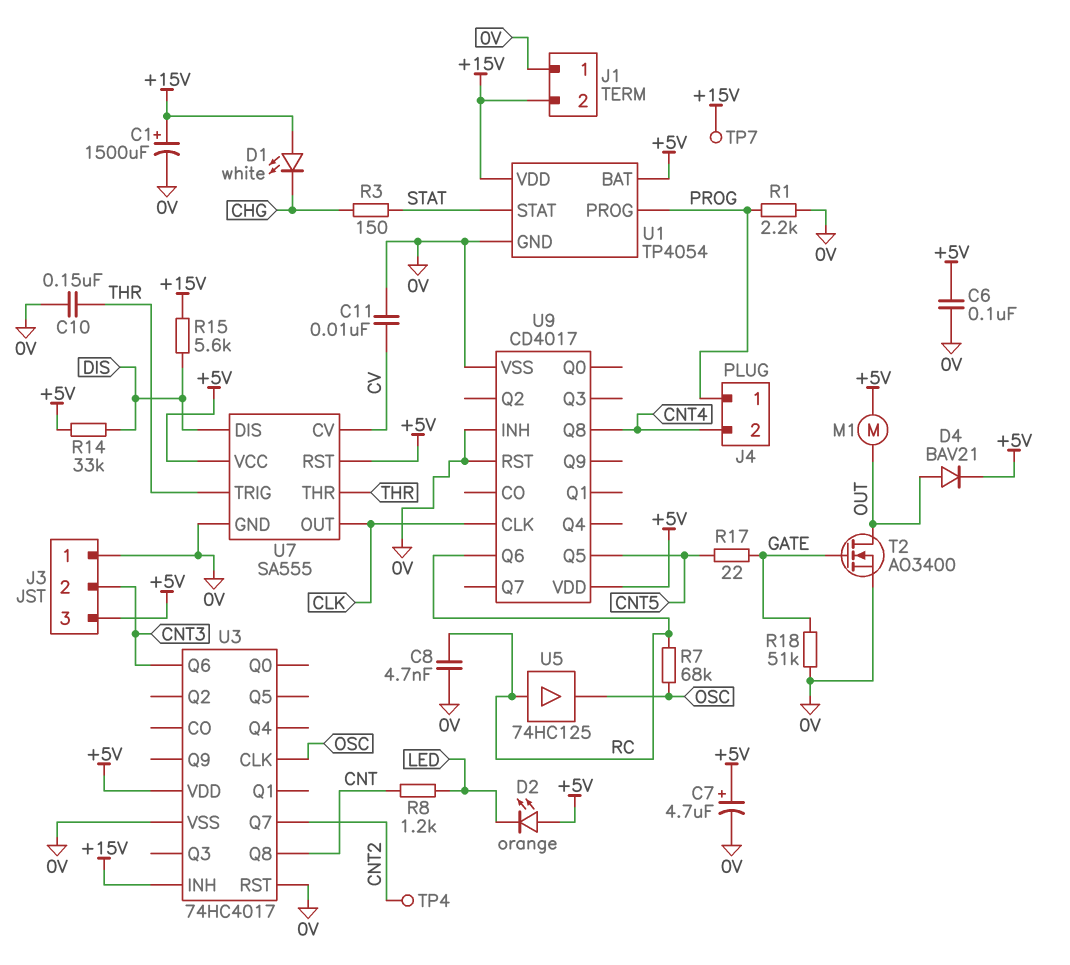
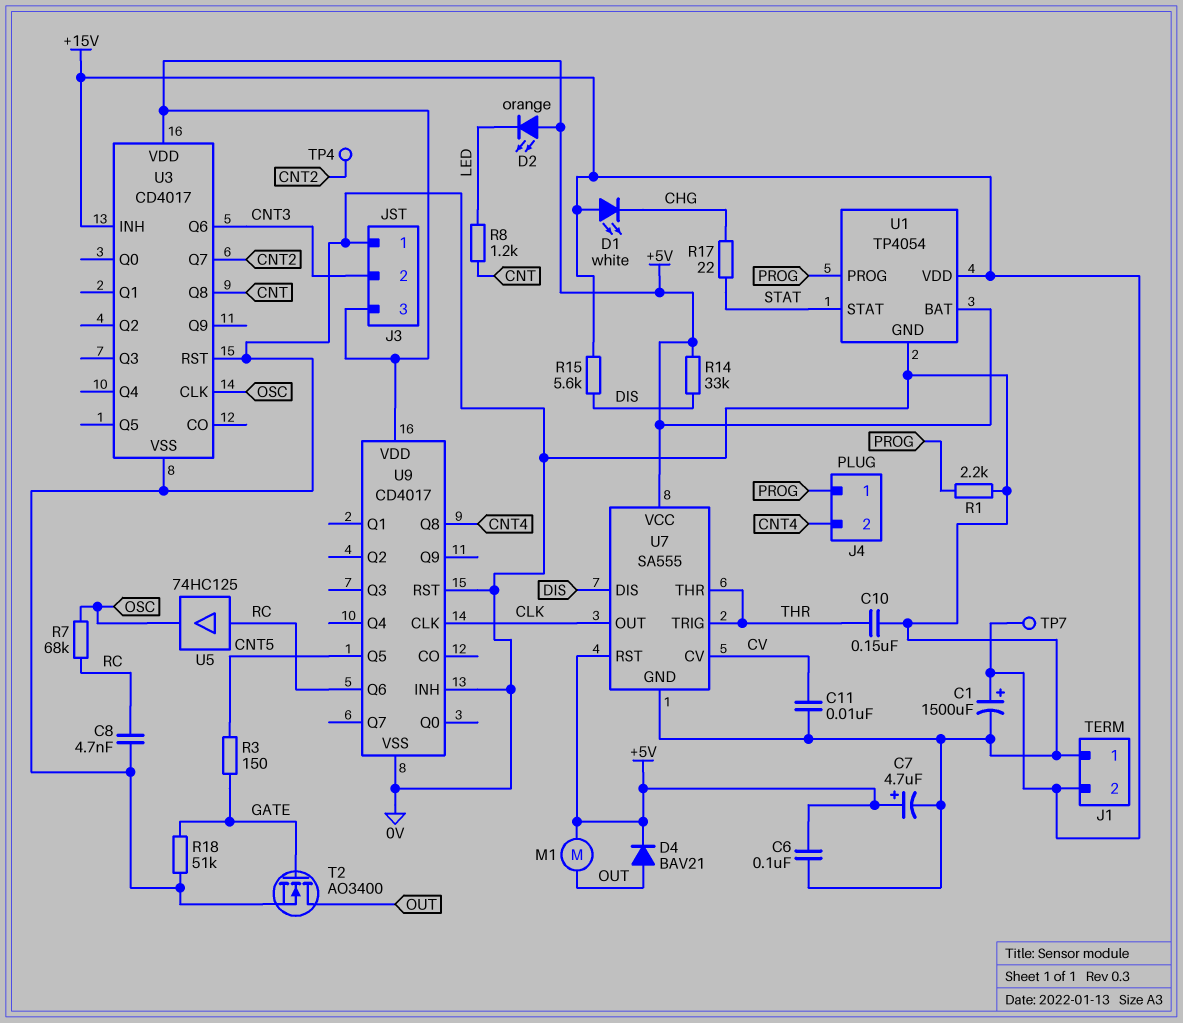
R3: 150 (CHG, STAT) -> 150 (CNT5, GATE)
R17: 22 (CNT5, GATE) -> 22 (CHG, STAT)
U3: 74HC4017 -> CD4017

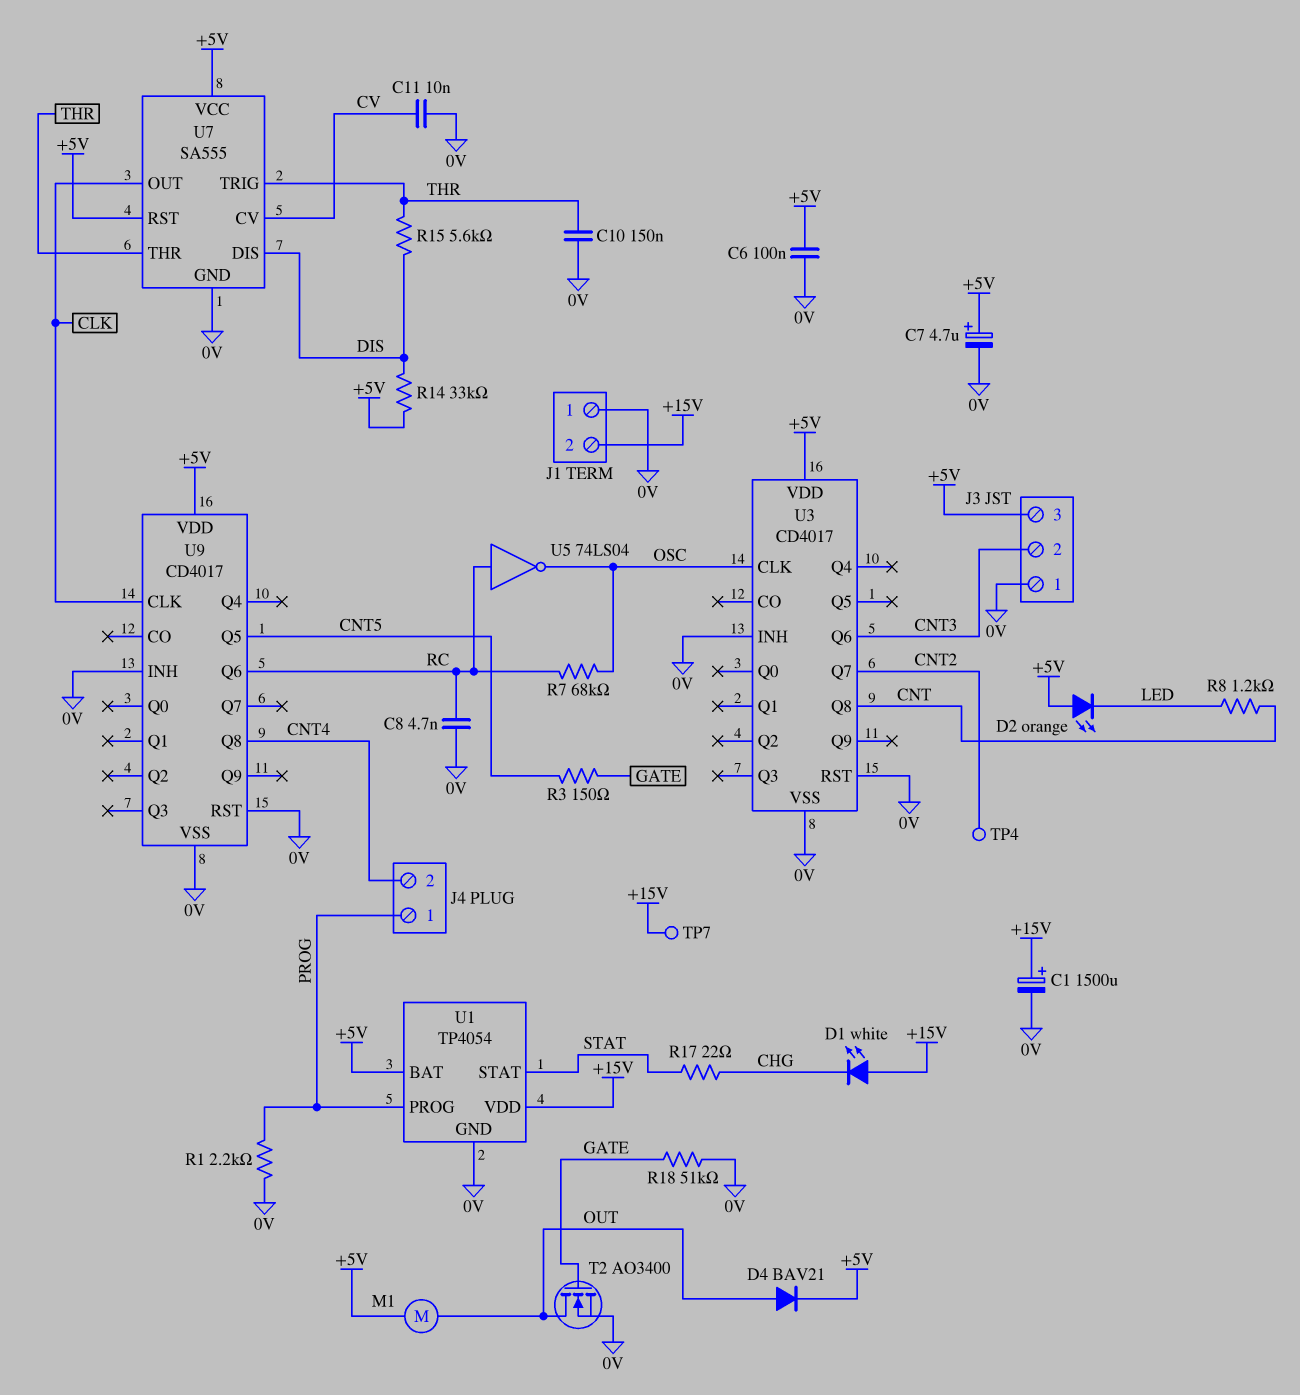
R15: 5.6k (+15V, DIS) -> 5.6k (DIS, THR)
U3 pin INH: +15V -> 0V
U5: buffer 74HC125 (in RC, out OSC) -> NOT 74LS04 (in RC, out OSC)

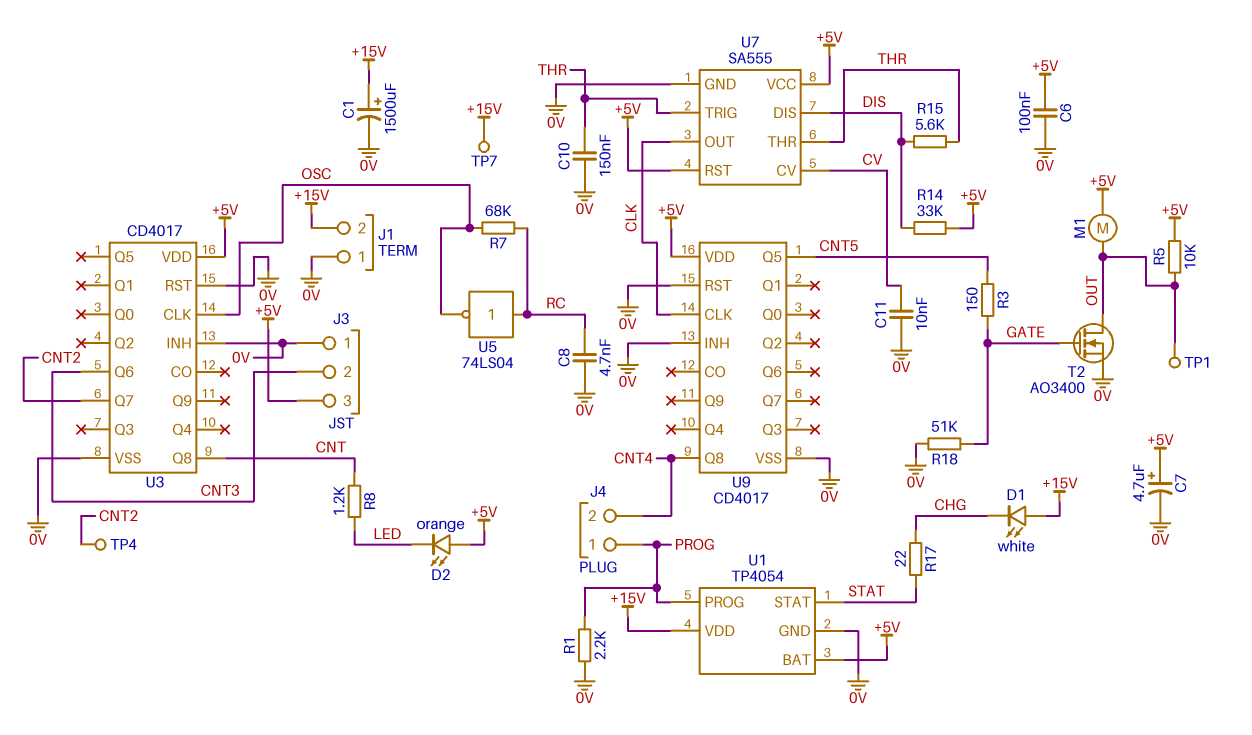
D4: diode BAV21 (A OUT, K +5V) -> none
R5: none -> 10k (+5V, OUT)
TP1: none -> test point (OUT)
U9 pin Q6: RC -> none

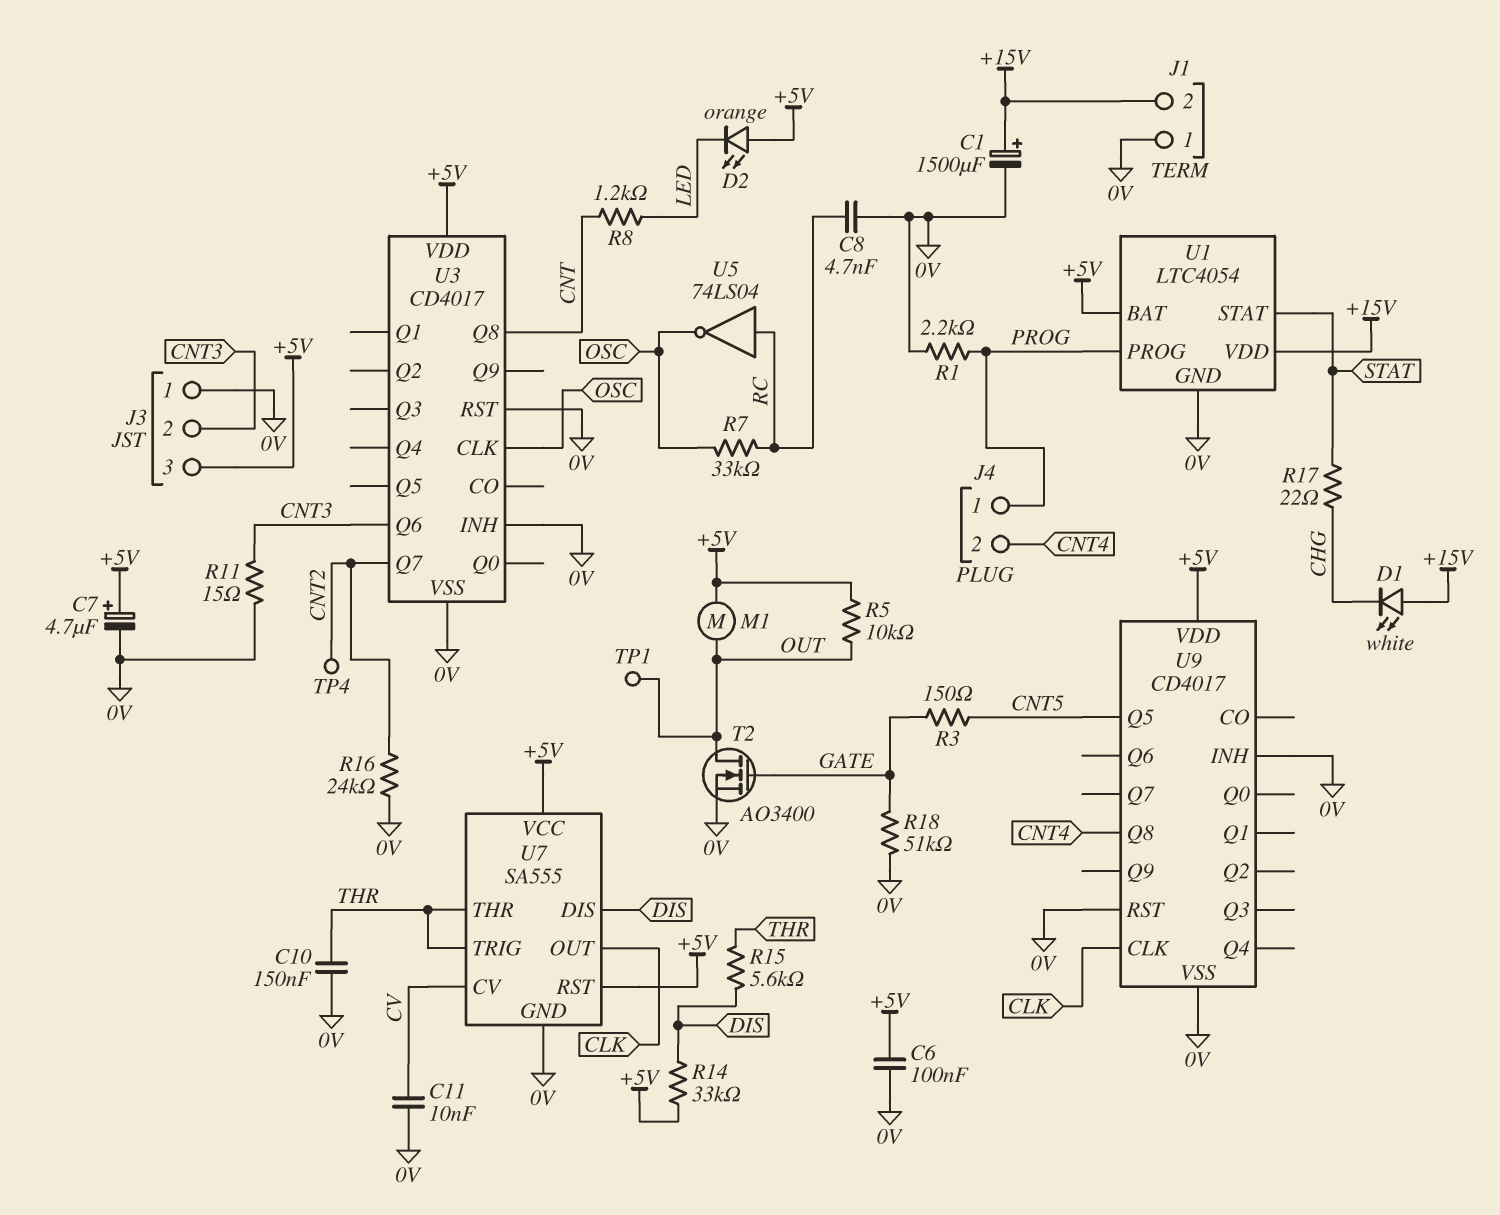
R7: 68k (OSC, RC) -> 33k (OSC, RC)
R11: none -> 15 (0V, CNT3)
R16: none -> 24k (0V, CNT2)
TP7: test point (+15V) -> none
U1: TP4054 -> LTC4054

